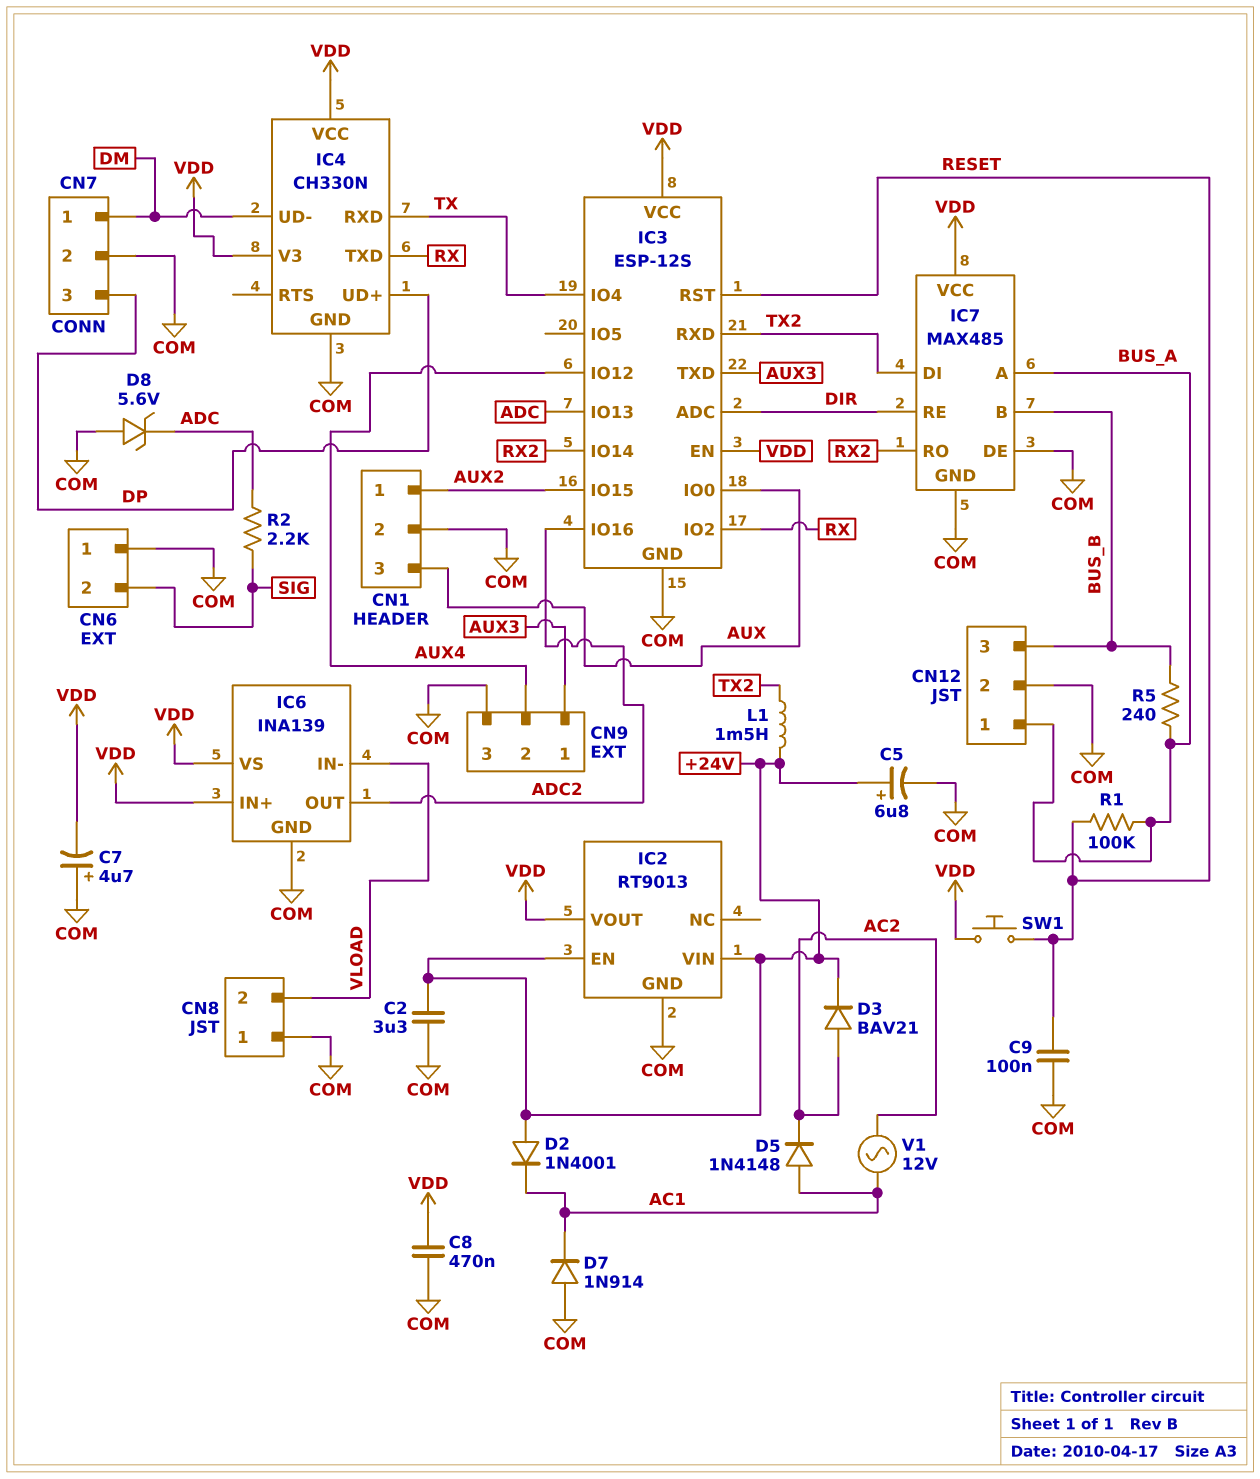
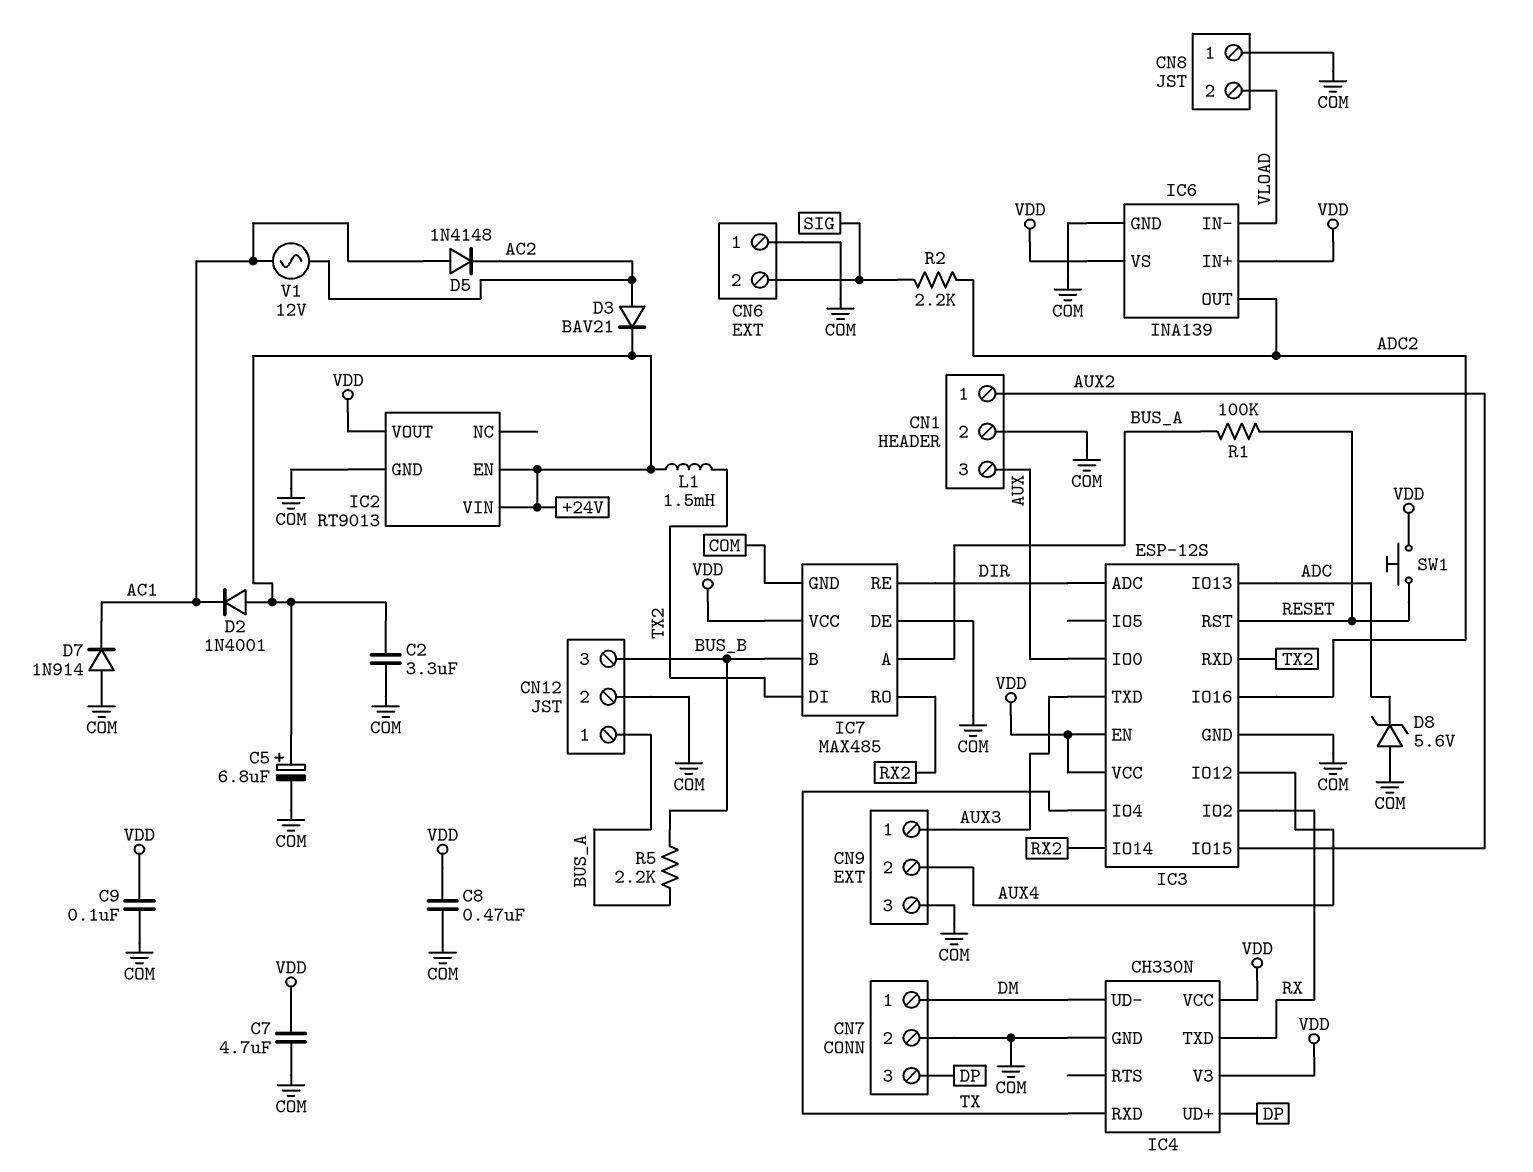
C7: 4.7uF (plus COM, minus VDD) -> 4.7uF (COM, VDD)
C9: 100nF (COM, RESET) -> 100nF (COM, VDD)
R2: 2.2k (ADC, SIG) -> 2.2k (ADC2, SIG)
R5: 240 (BUS_A, BUS_B) -> 2.2k (BUS_A, BUS_B)

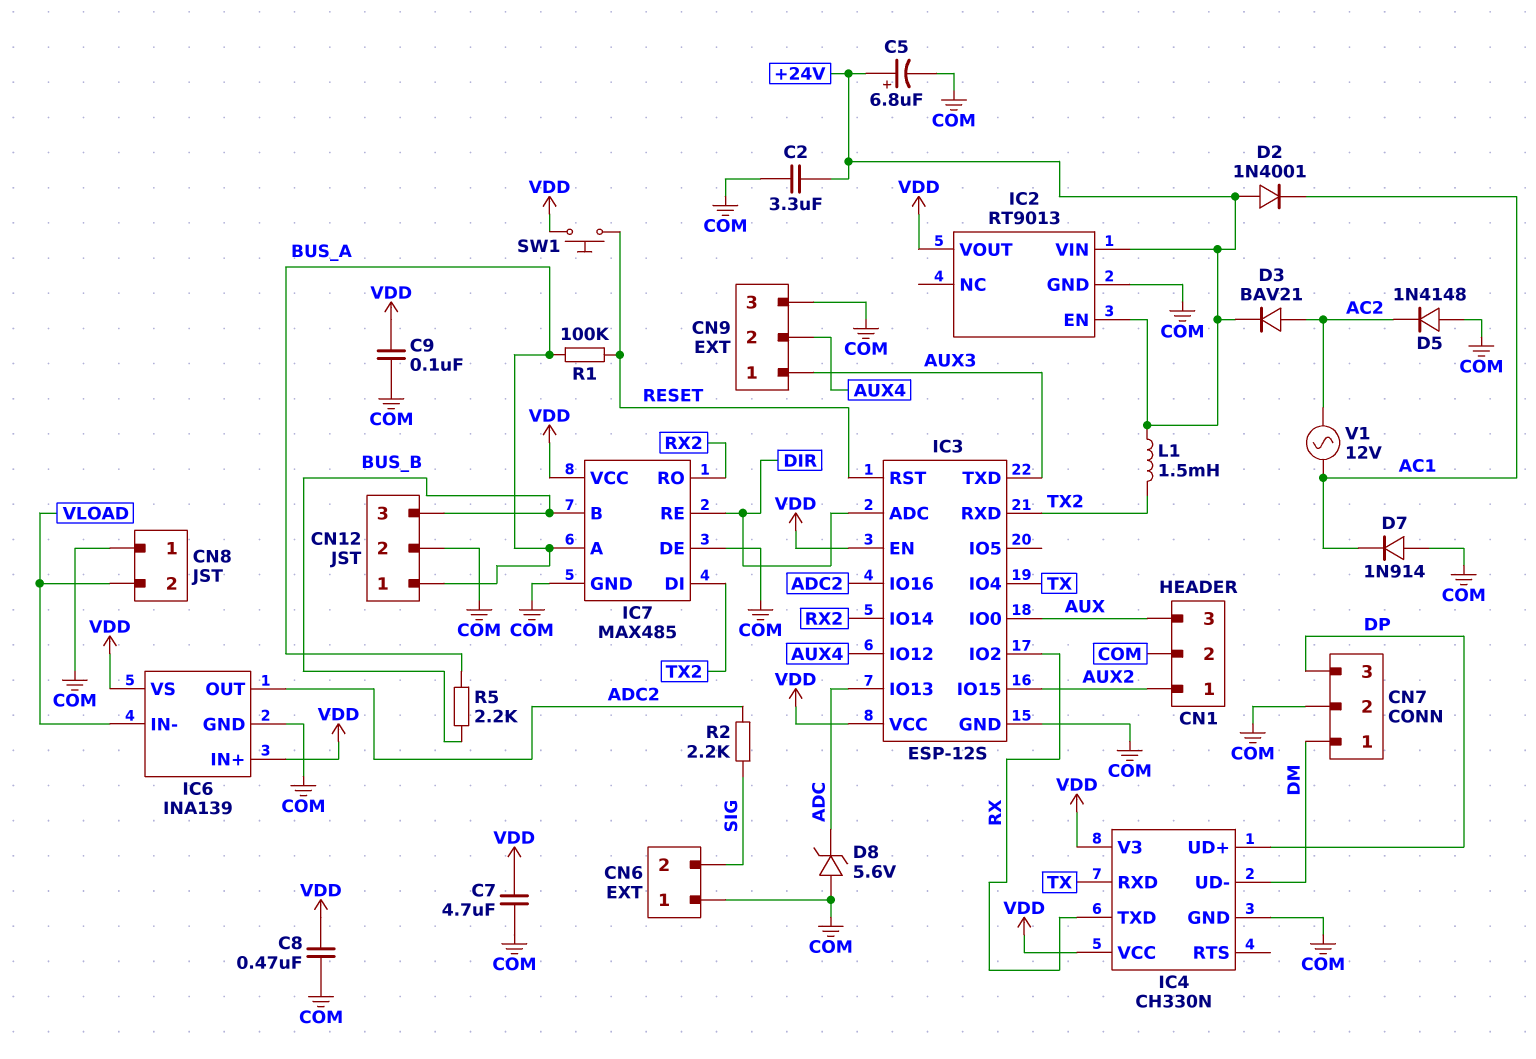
D5: diode 1N4148 (A AC1, K AC2) -> diode 1N4148 (A COM, K AC2)

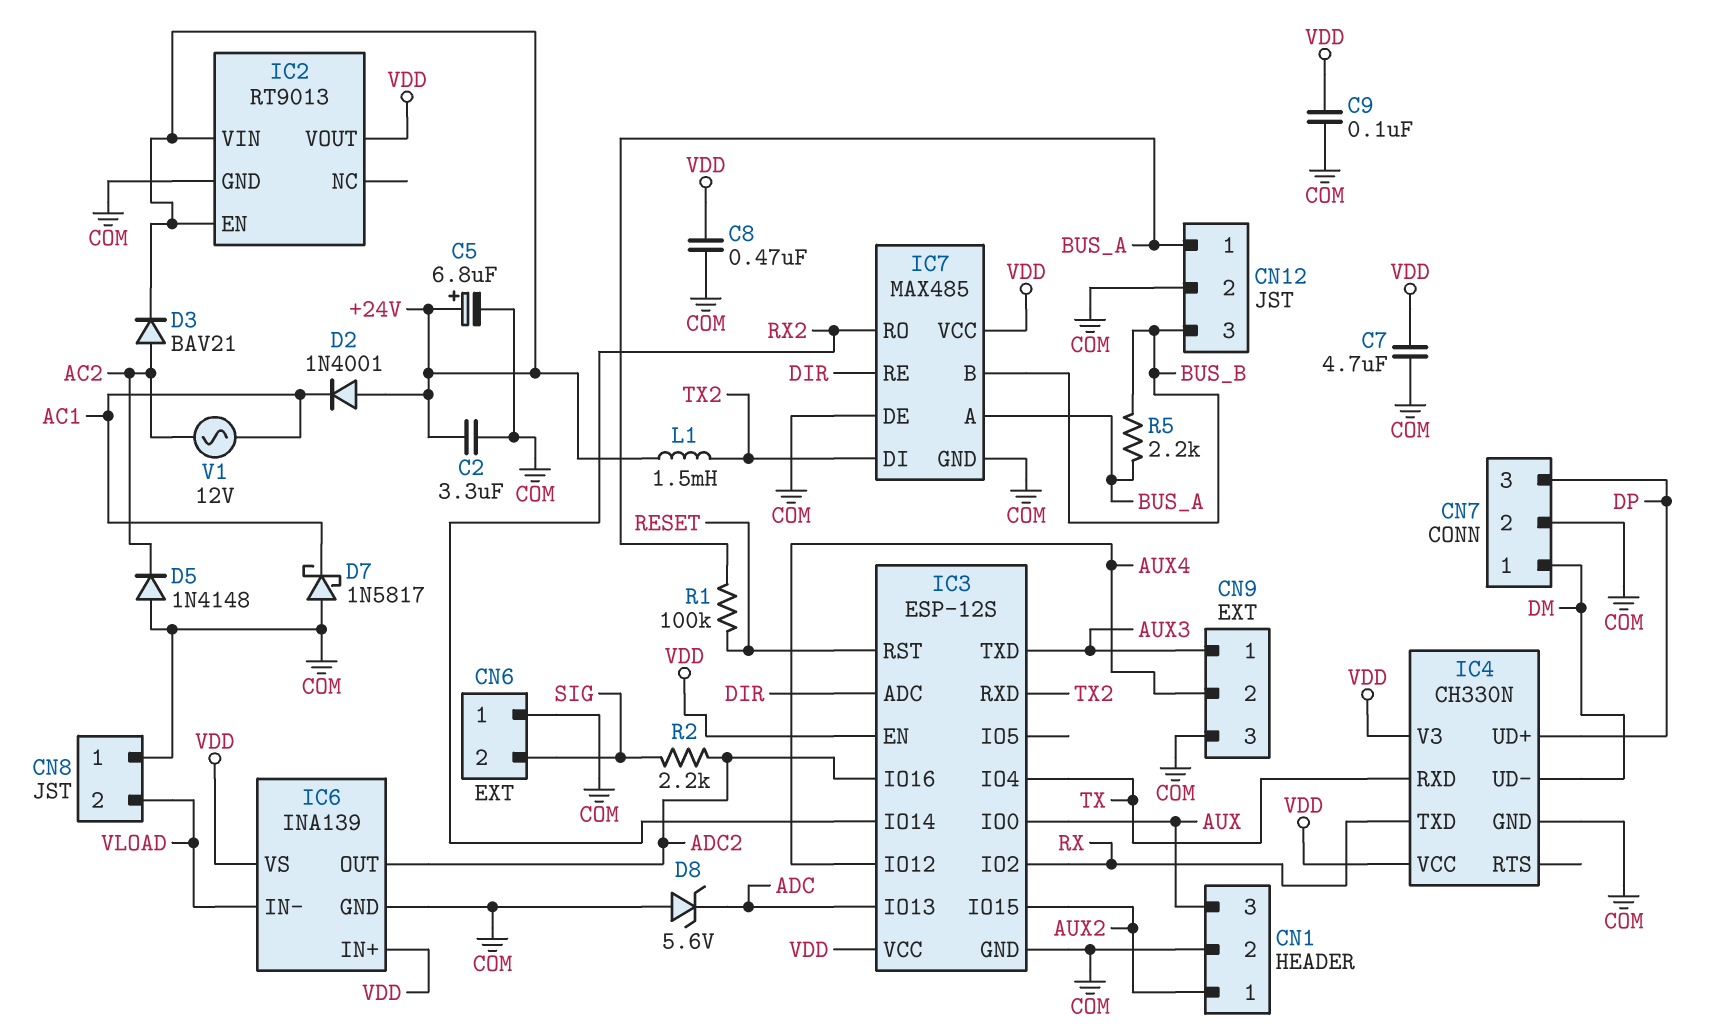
D7: diode 1N914 (A COM, K AC1) -> schottky 1N5817 (A COM, K AC1)
SW1: button (RESET, VDD) -> none

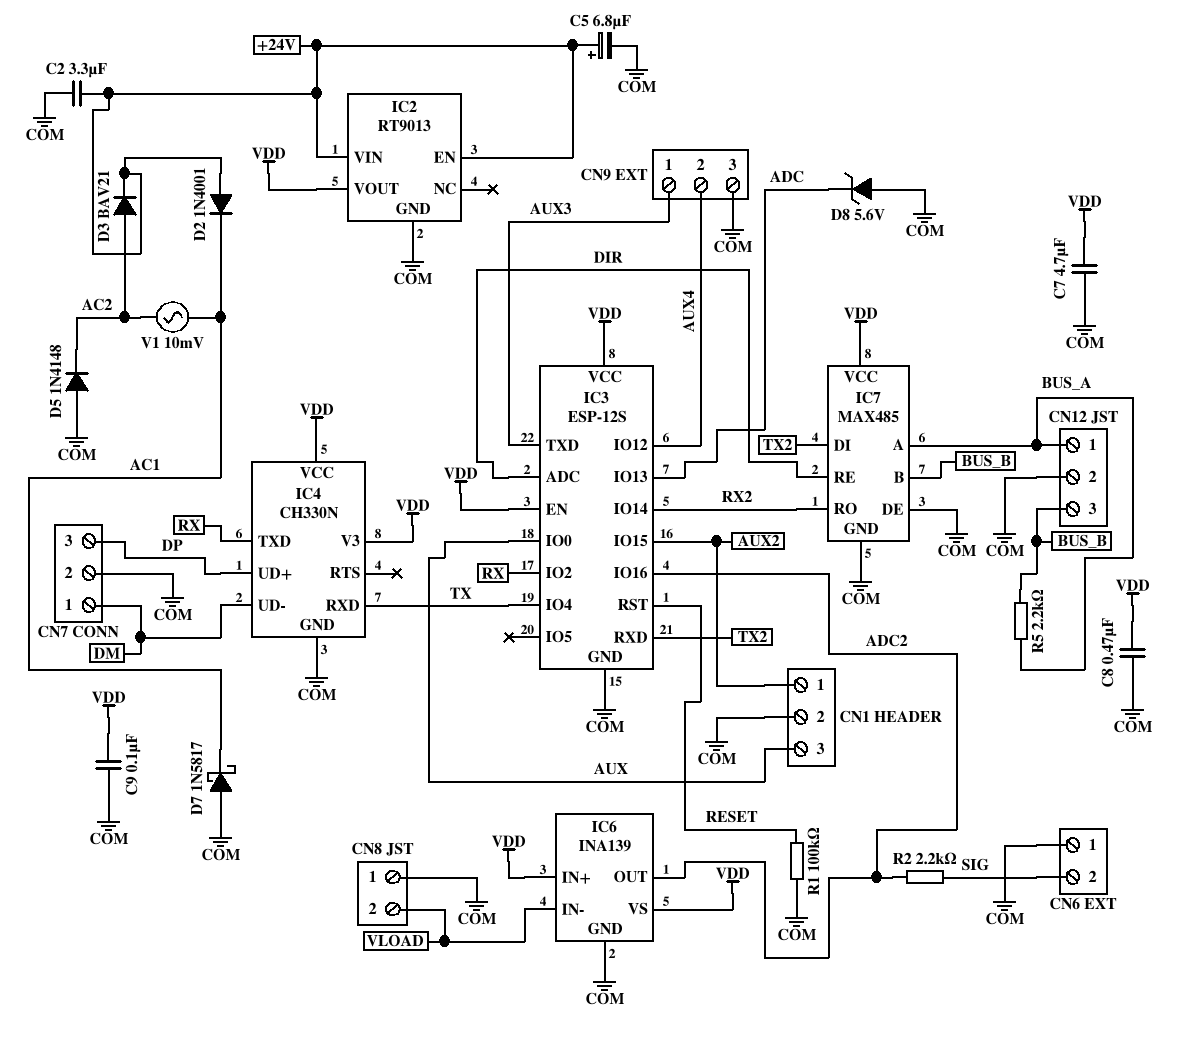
L1: 1.5mH (+24V, TX2) -> none
R1: 100k (BUS_A, RESET) -> 100k (COM, RESET)
V1: AC 12V (AC1, AC2) -> AC 10mV (AC1, AC2)

